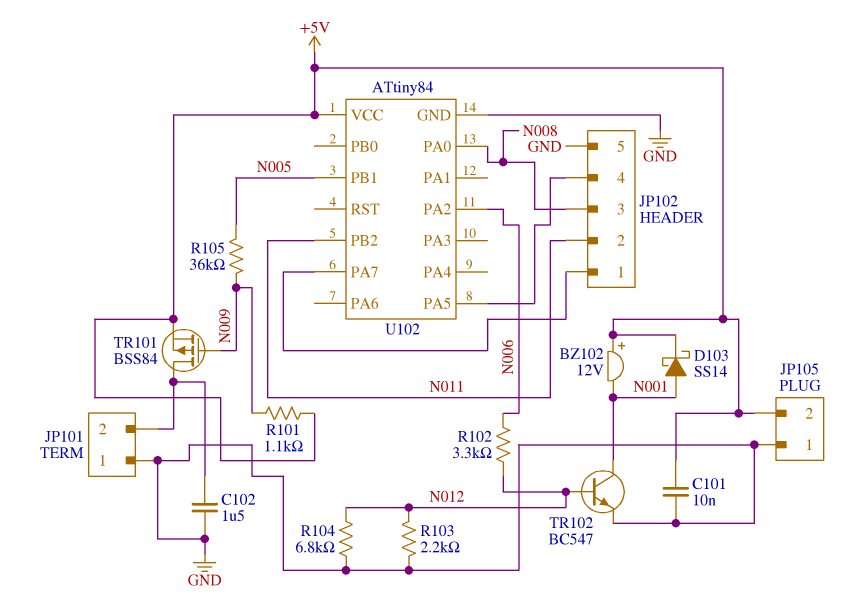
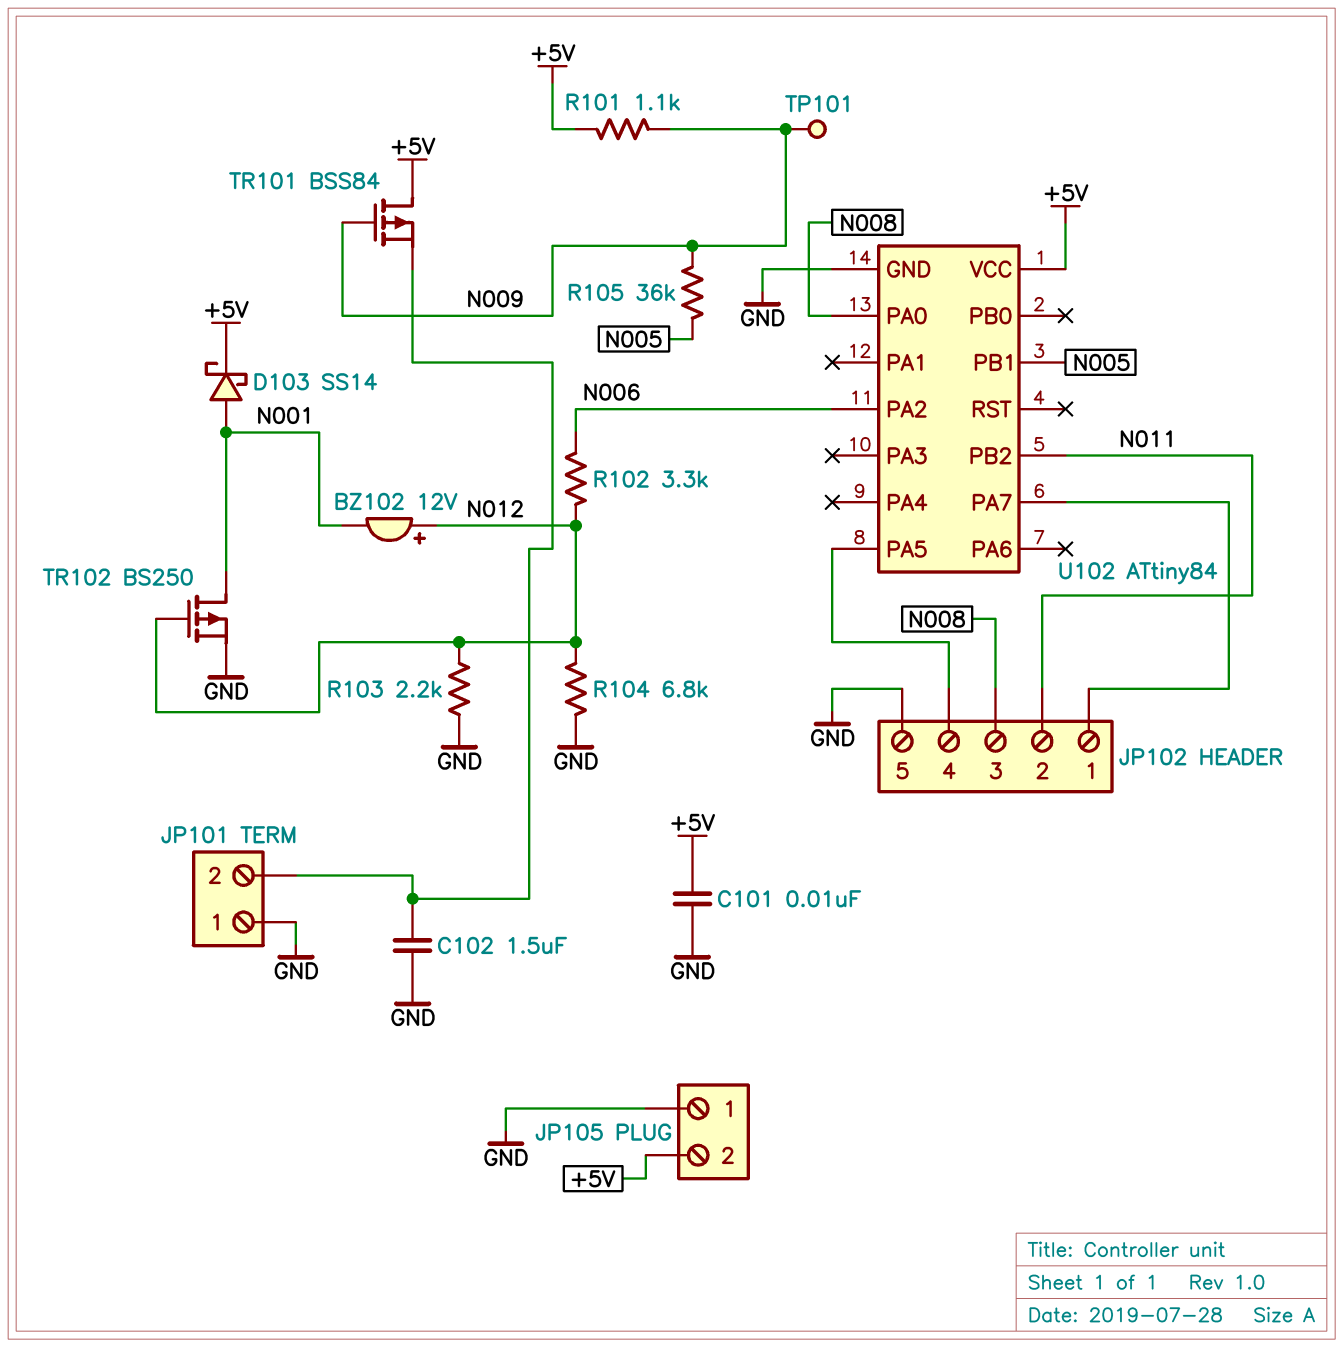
BZ102: buzzer 12V (plus +5V, minus N001) -> buzzer 12V (plus N012, minus N001)
TP101: none -> test point (N009)
TR101: PMOS BSS84 (G N009, D JP101/2, S +5V) -> PMOS BSS84 (G N009, D +5V, S JP101/2)
TR102: NPN BC547 (B N012, C N001, E GND) -> PMOS BS250 (G N012, D N001, S GND)

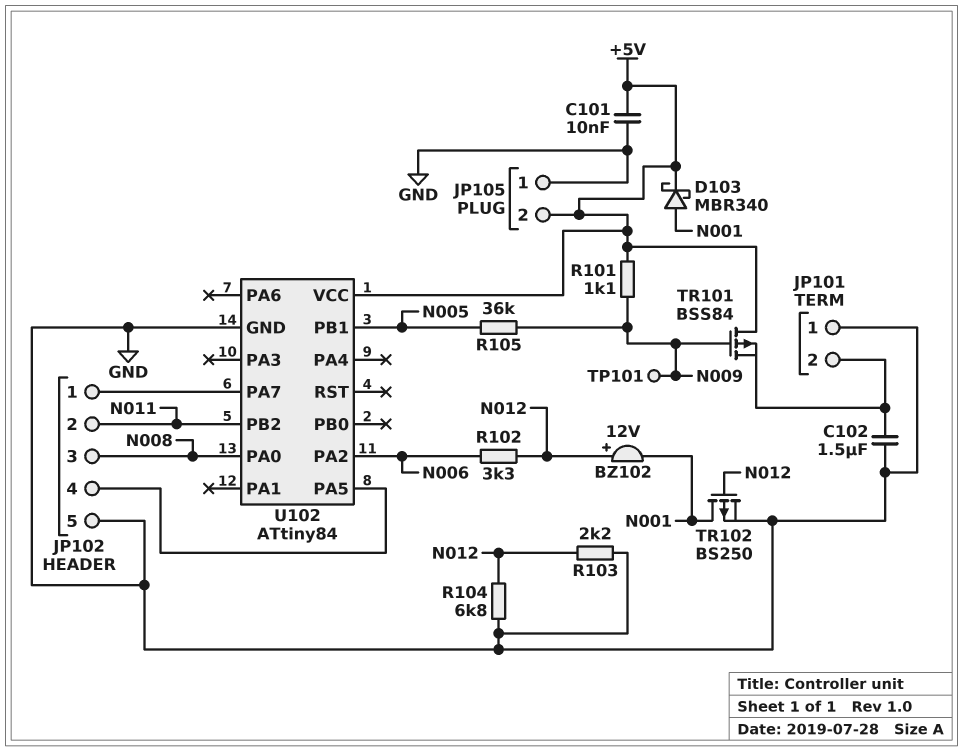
D103: schottky SS14 (A N001, K +5V) -> schottky MBR340 (A N001, K +5V)

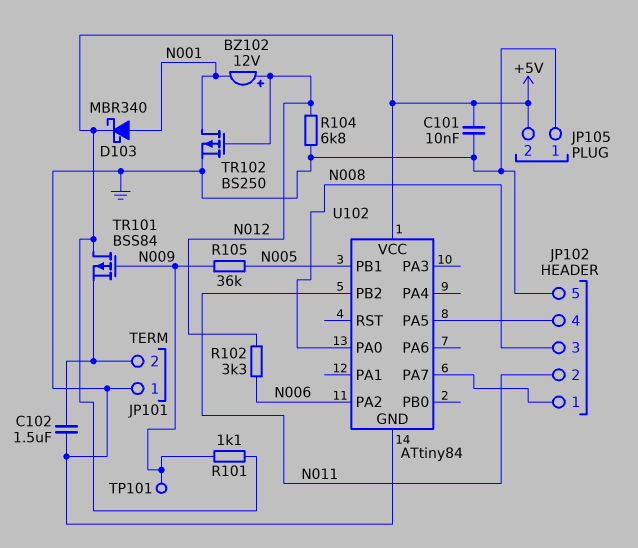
R103: 2.2k (GND, N012) -> none

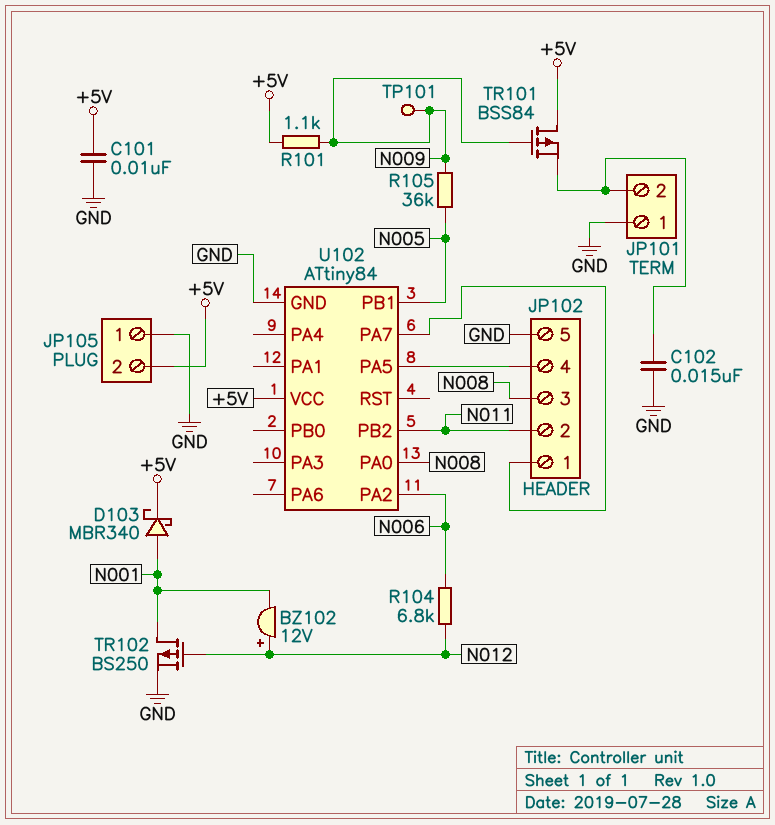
C102: 1.5uF (GND, JP101/2) -> 15nF (GND, JP101/2)
R102: 3.3k (N006, N012) -> none
R104: 6.8k (GND, N012) -> 6.8k (N006, N012)

